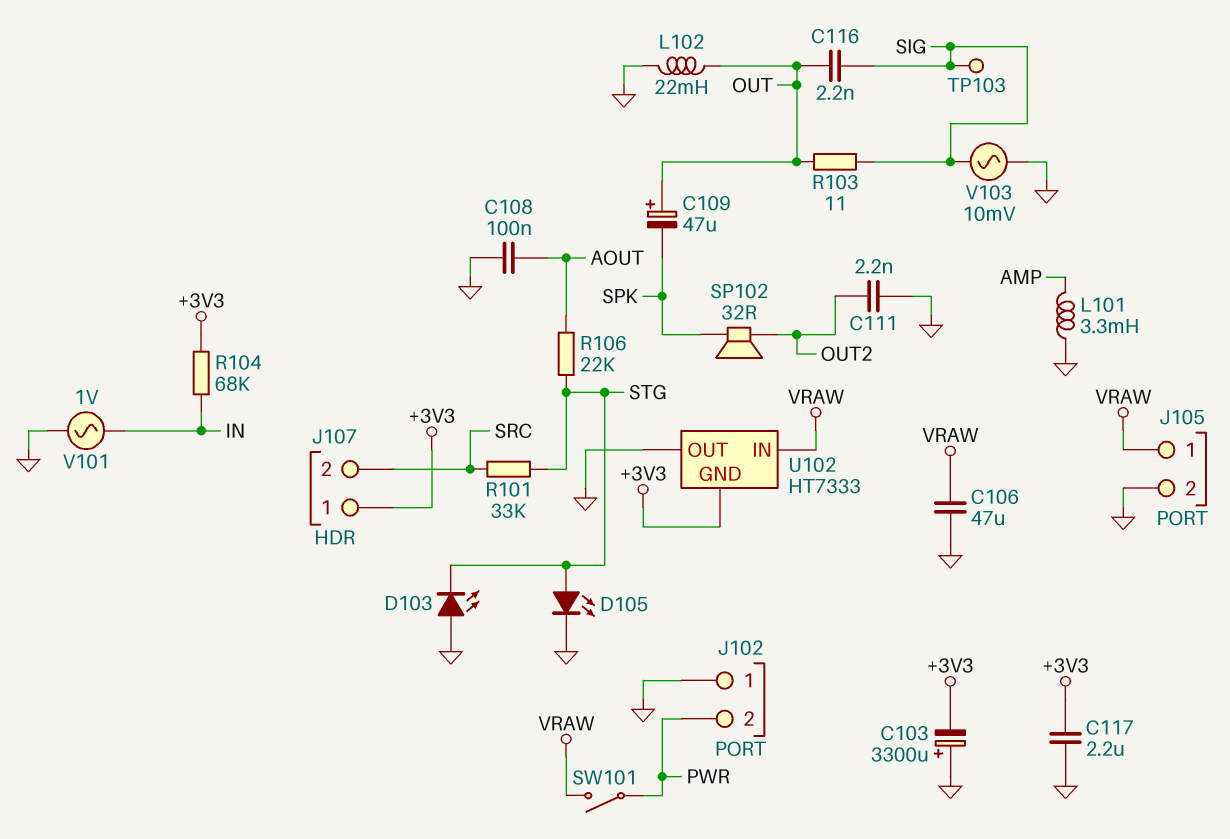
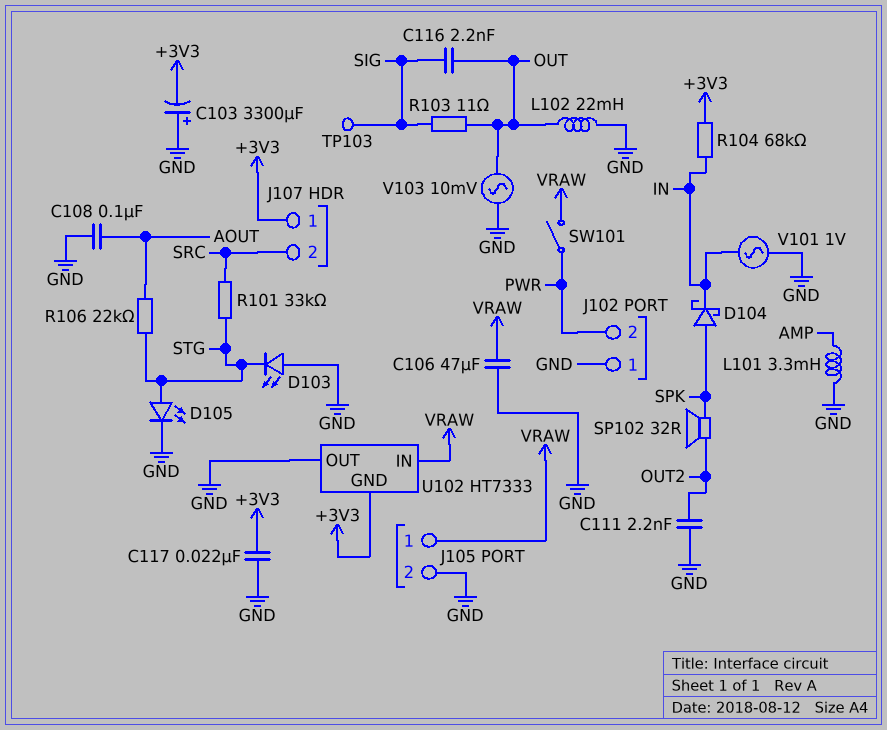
C109: 47uF (plus OUT, minus SPK) -> none
C117: 2.2uF (+3V3, GND) -> 22nF (+3V3, GND)
D104: none -> schottky (A SPK, K IN)
V103: AC 10mV (GND, SIG) -> AC 10mV (GND, OUT)

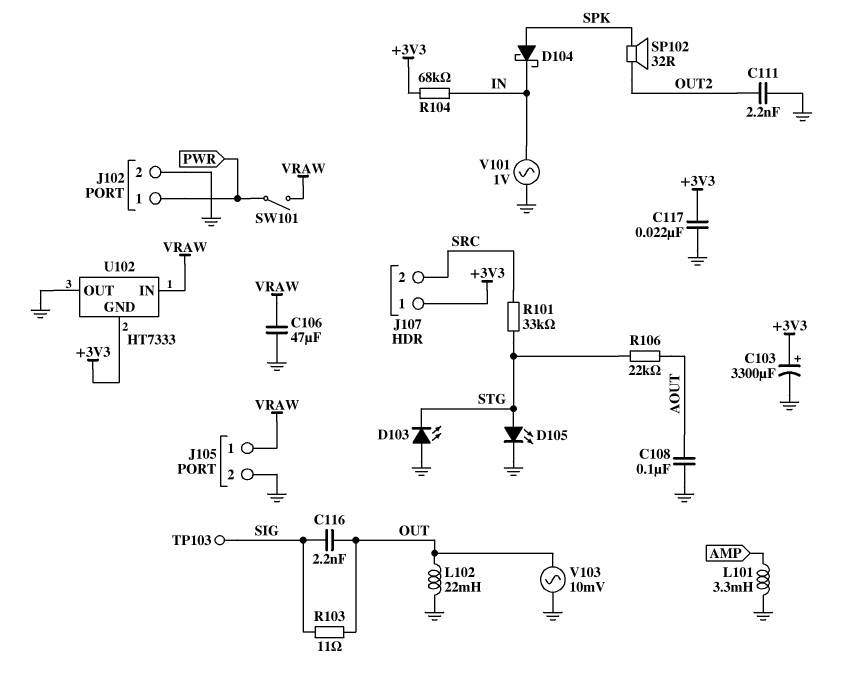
C103: 3300uF (plus GND, minus +3V3) -> 3300uF (plus +3V3, minus GND)
J102 pin 1: GND -> PWR
J102 pin 2: PWR -> GND

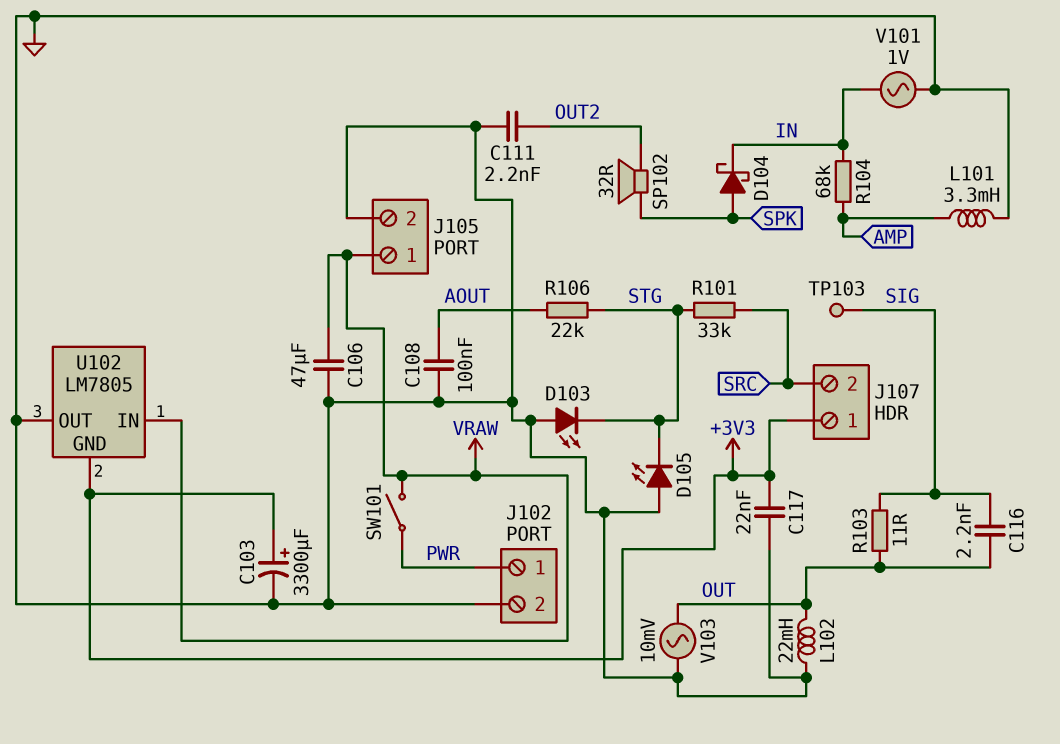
D105: LED (A STG, K GND) -> LED (A GND, K STG)
R104: 68k (+3V3, IN) -> 68k (AMP, IN)
U102: HT7333 -> LM7805

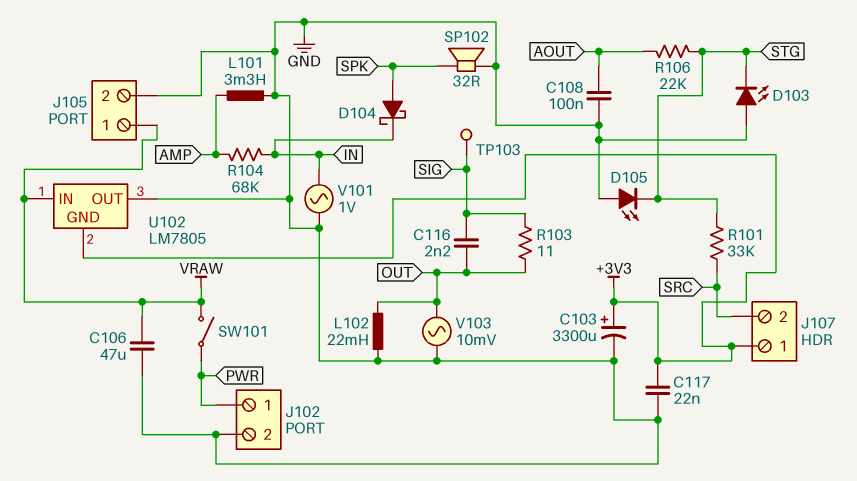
C111: 2.2nF (GND, OUT2) -> none
SP102: speaker 32R (OUT2, SPK) -> speaker 32R (GND, SPK)

